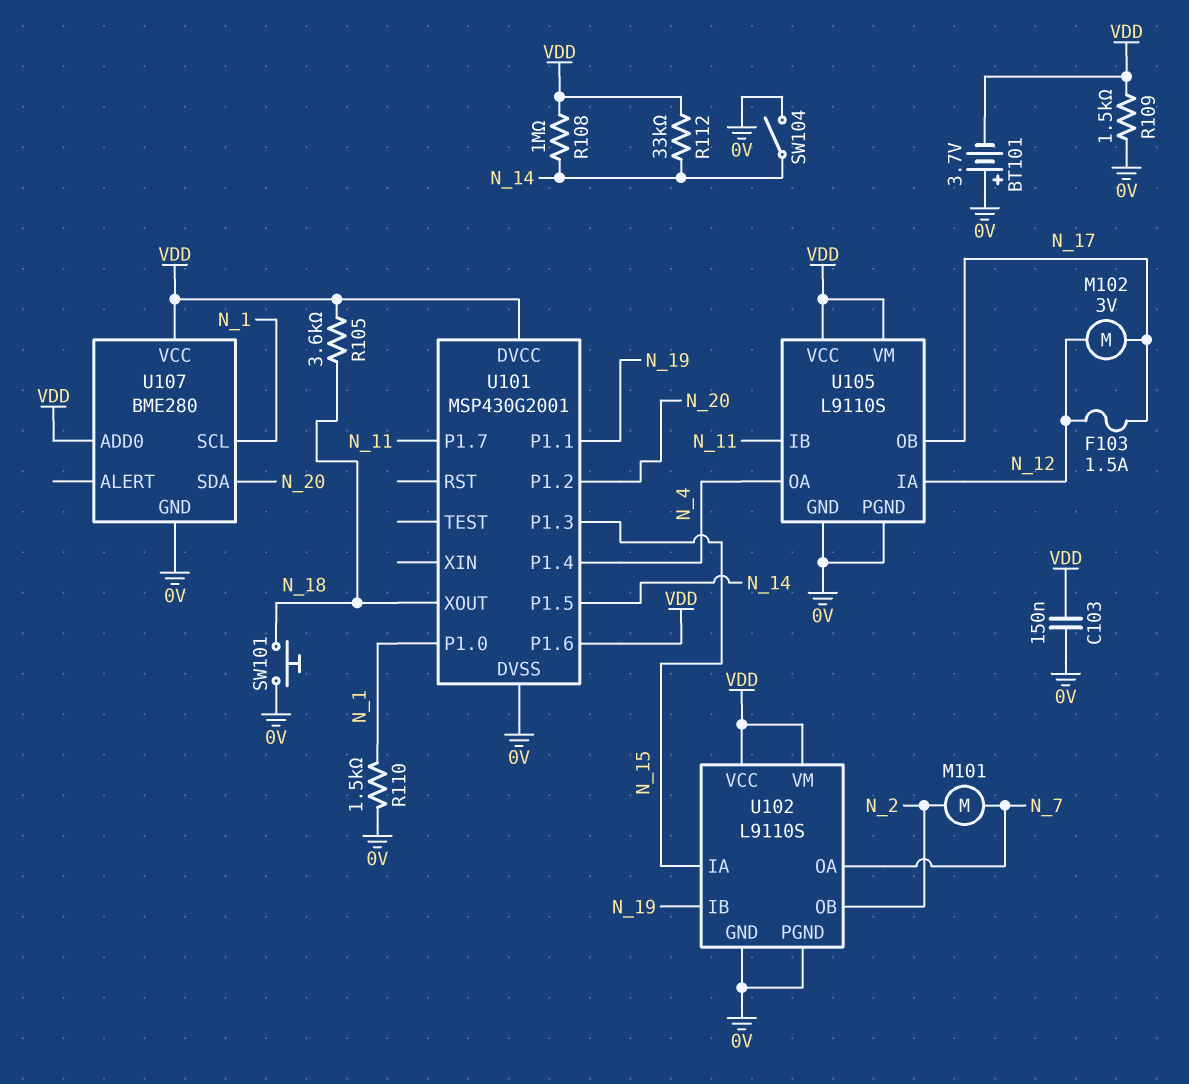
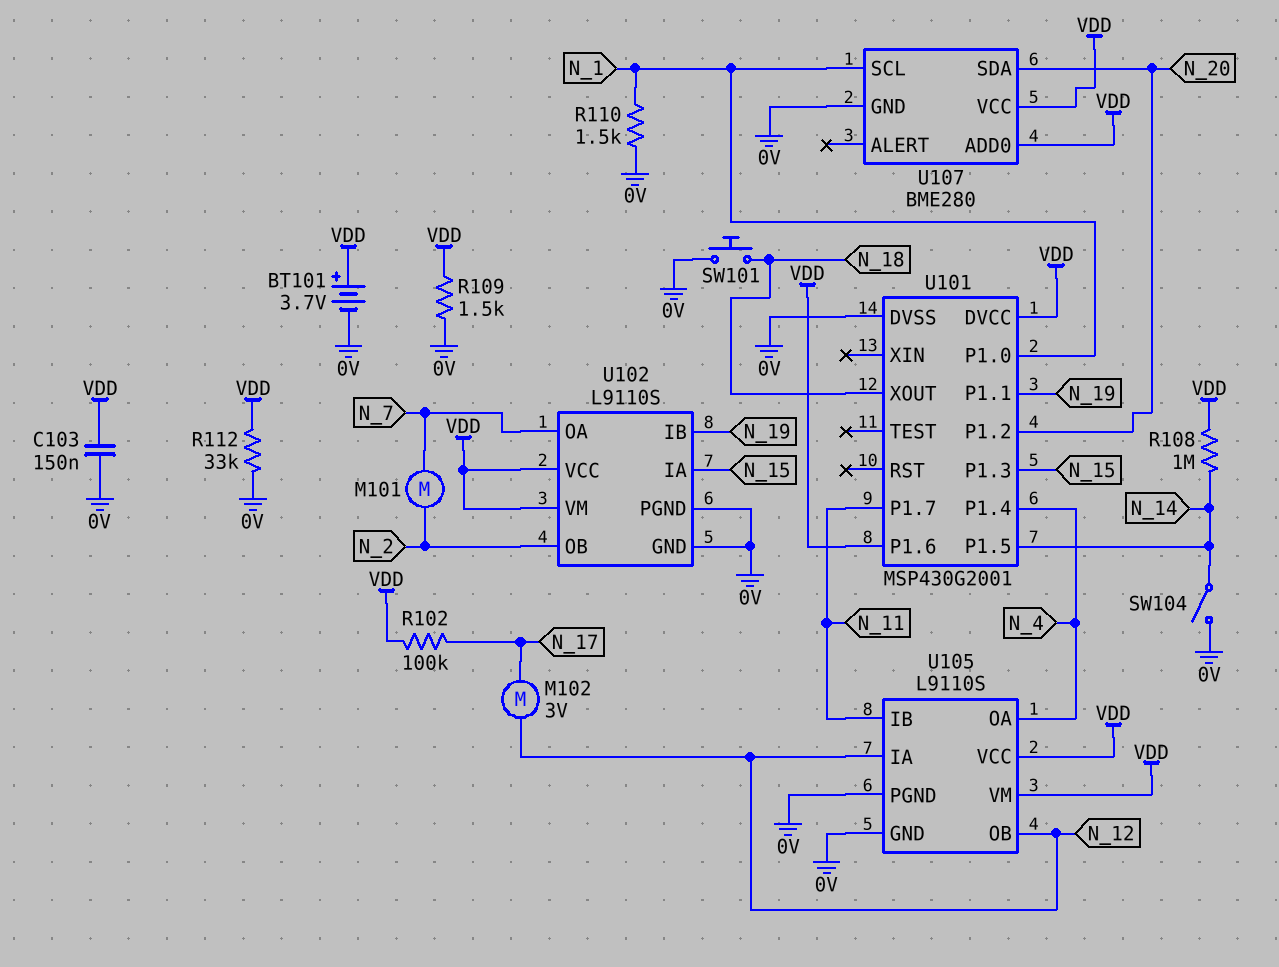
BT101: 3.7V (plus 0V, minus VDD) -> 3.7V (plus VDD, minus 0V)
F103: 1.5A (N_12, N_17) -> none
R102: none -> 100k (N_17, VDD)
R105: 3.6k (N_18, VDD) -> none
R112: 33k (N_14, VDD) -> 33k (0V, VDD)
U105 pin OB: N_17 -> N_12

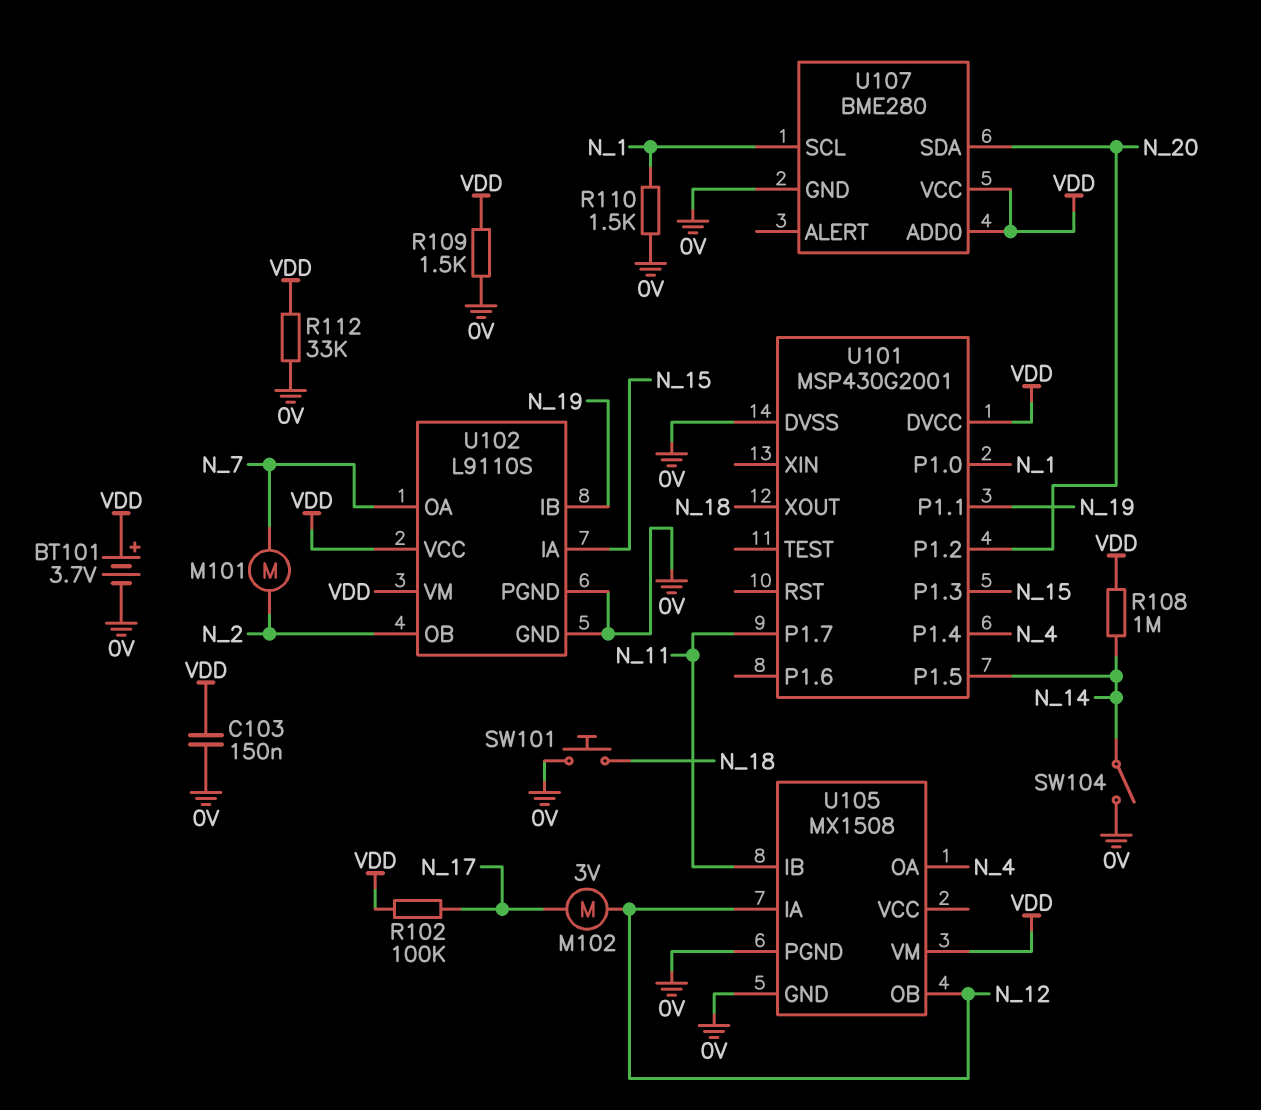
U101 pin P1.6: VDD -> none
U105: L9110S -> MX1508
U105 pin VCC: VDD -> none

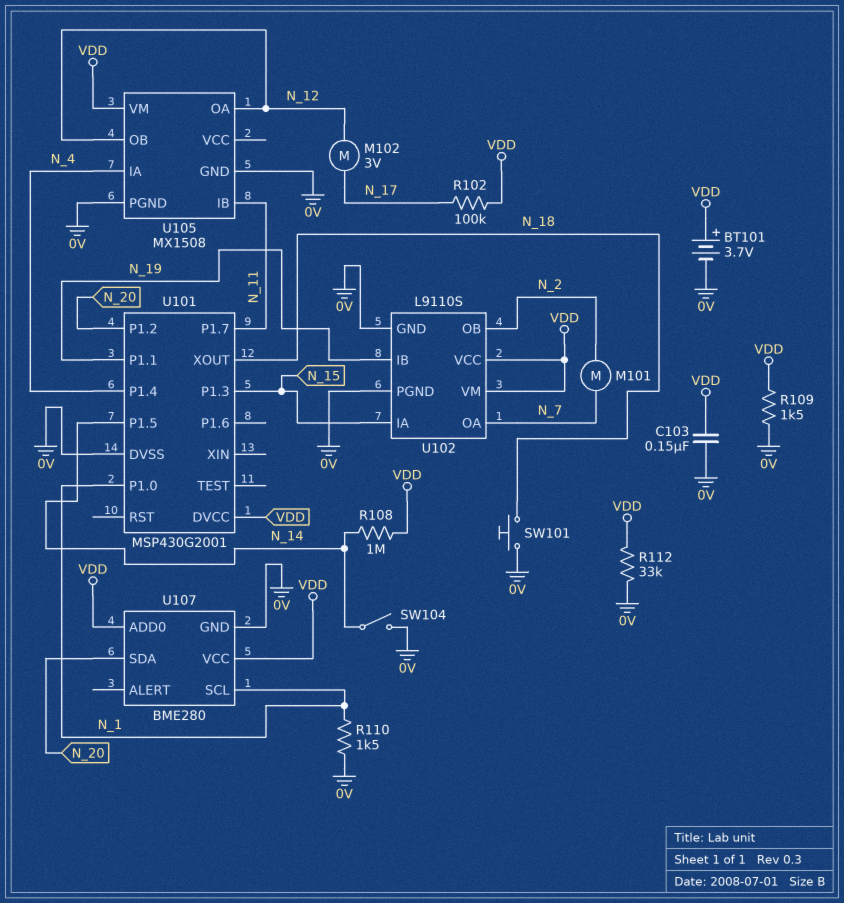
U105 pin IA: N_12 -> N_4
U105 pin OA: N_4 -> N_12

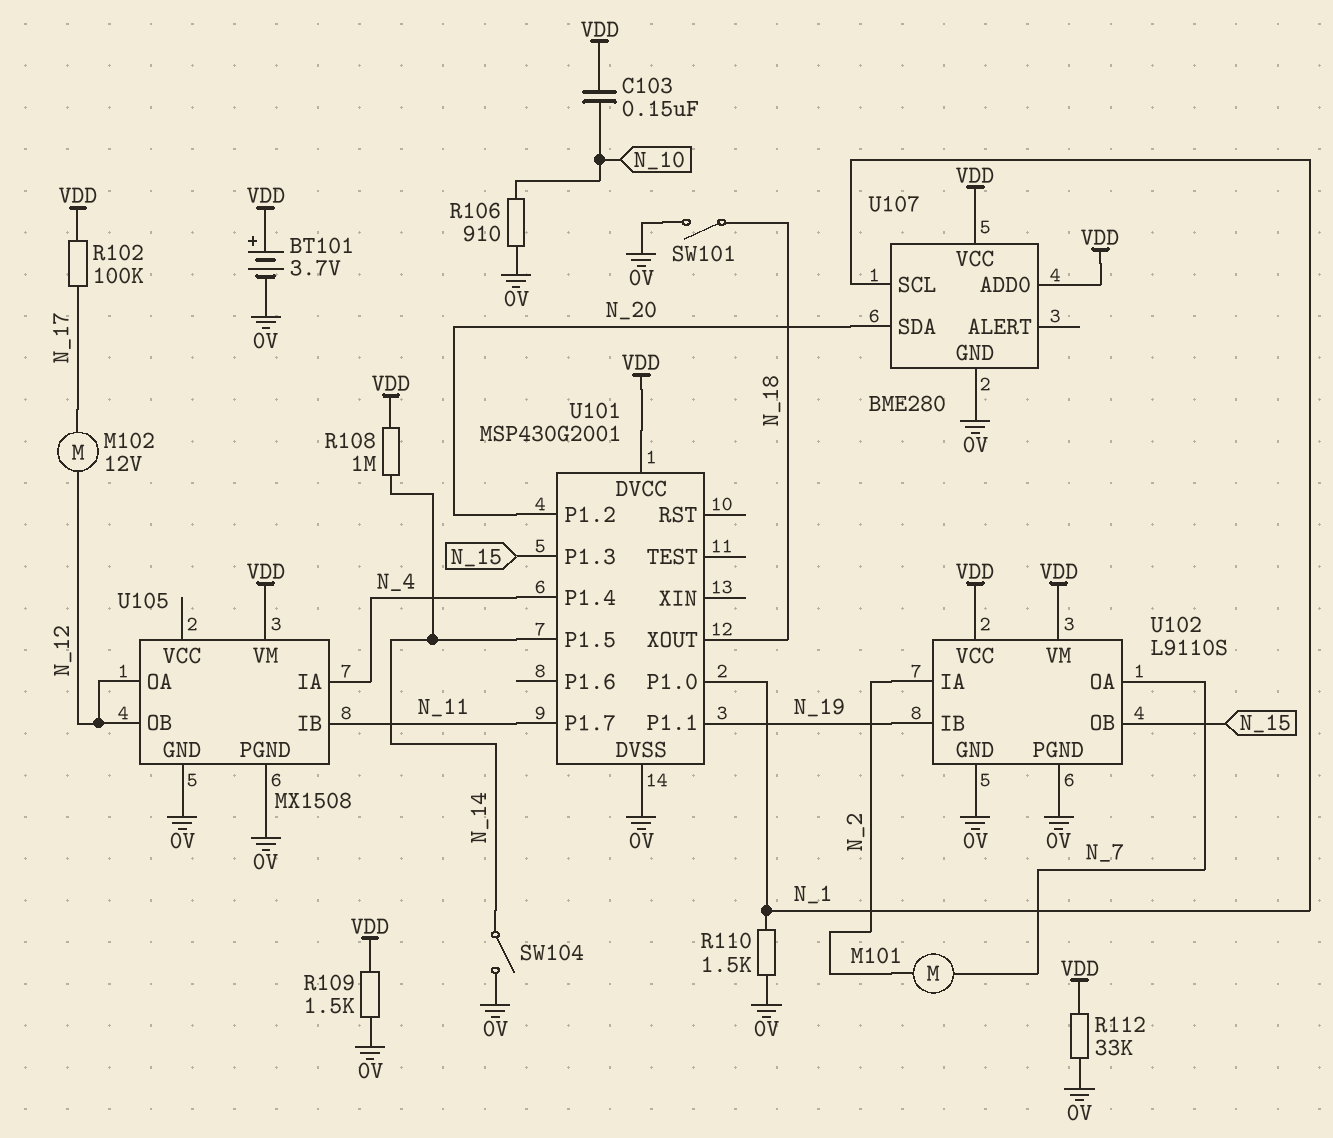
C103: 150nF (0V, VDD) -> 150nF (N_10, VDD)
M102: motor 3V (N_12, N_17) -> motor 12V (N_12, N_17)
R106: none -> 910 (0V, N_10)
SW101: button (0V, N_18) -> switch (0V, N_18)
U102 pin IA: N_15 -> N_2
U102 pin OB: N_2 -> N_15

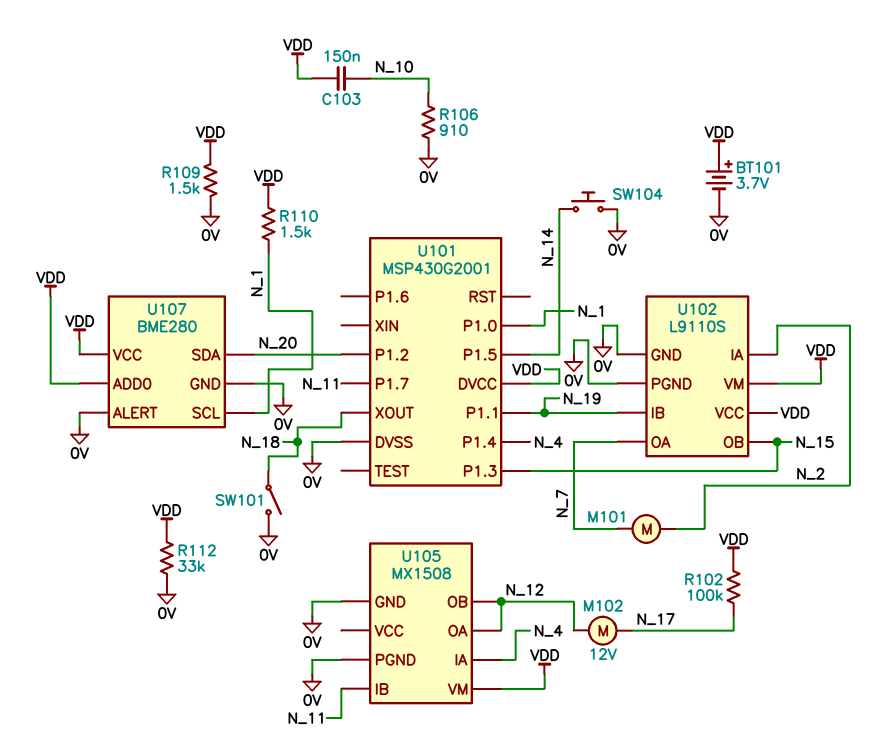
R108: 1M (N_14, VDD) -> none
R110: 1.5k (0V, N_1) -> 1.5k (N_1, VDD)
SW104: switch (0V, N_14) -> button (0V, N_14)
U107 pin ALERT: none -> 0V

